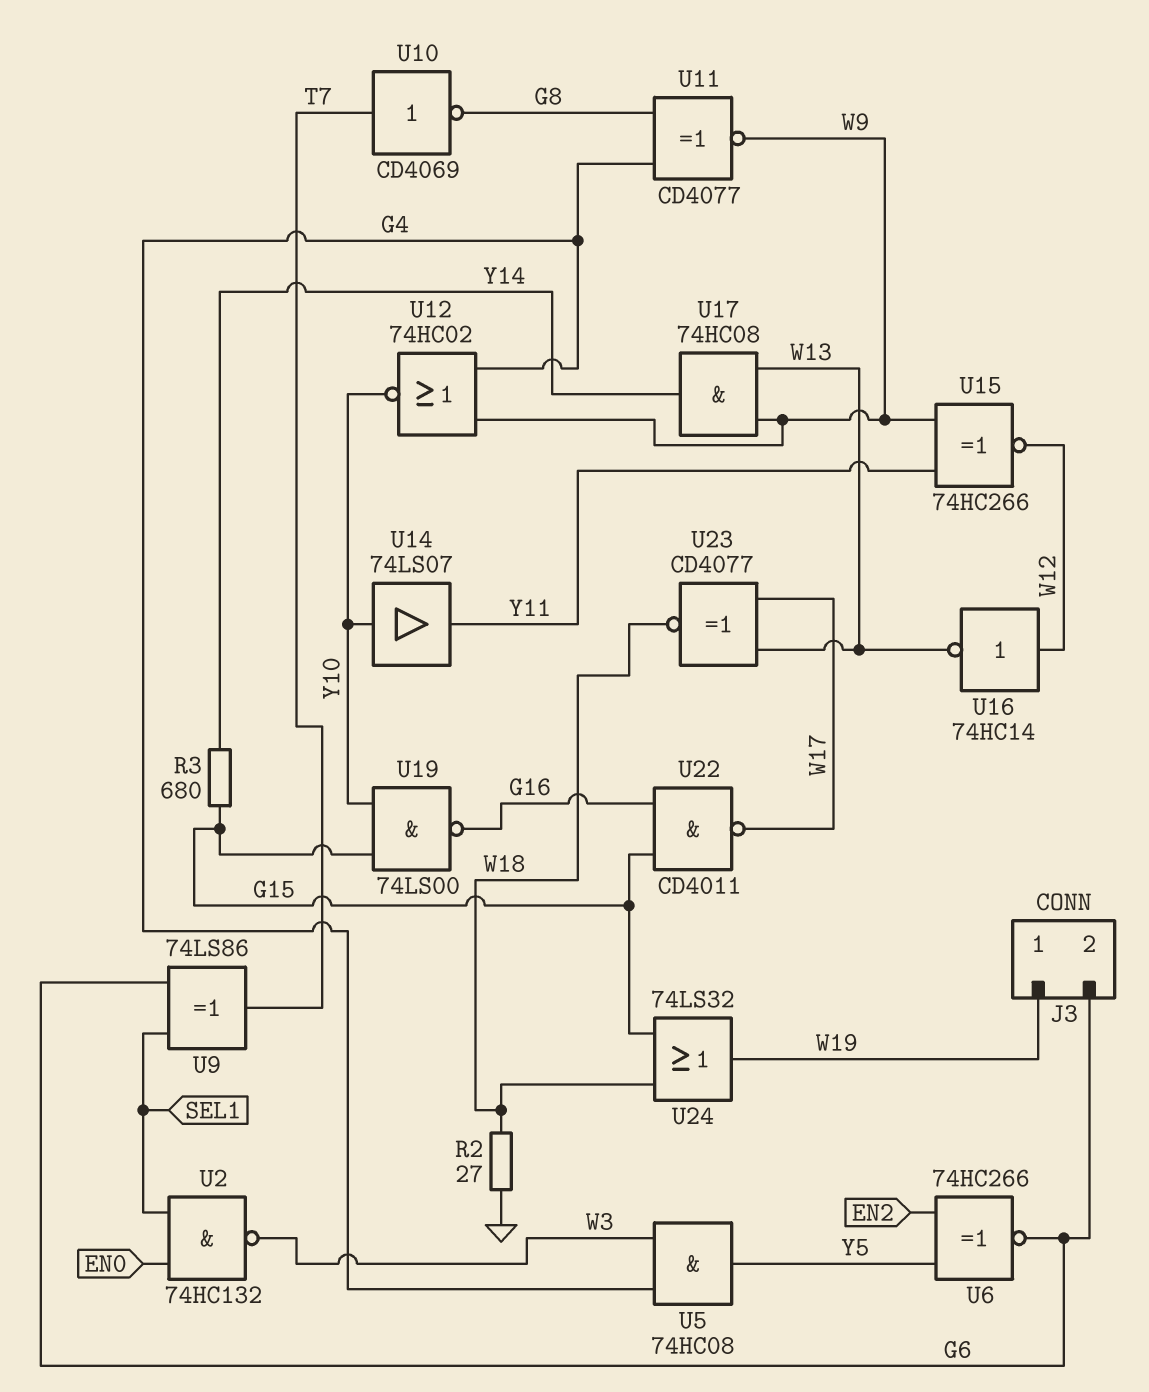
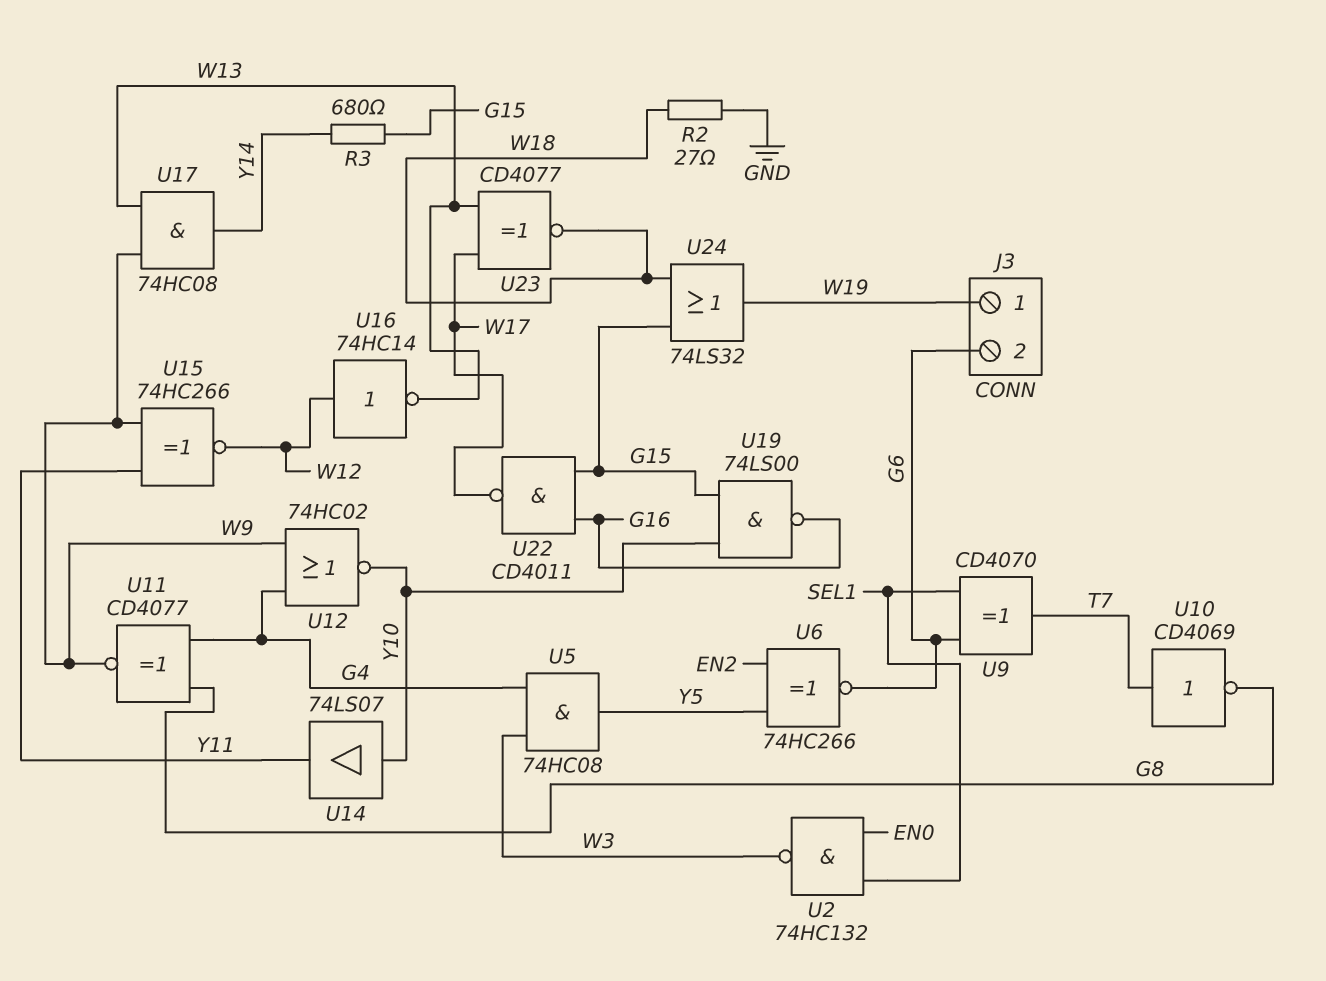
U9: XOR 74LS86 (in G6, in SEL1, out T7) -> XOR CD4070 (in G6, in SEL1, out T7)

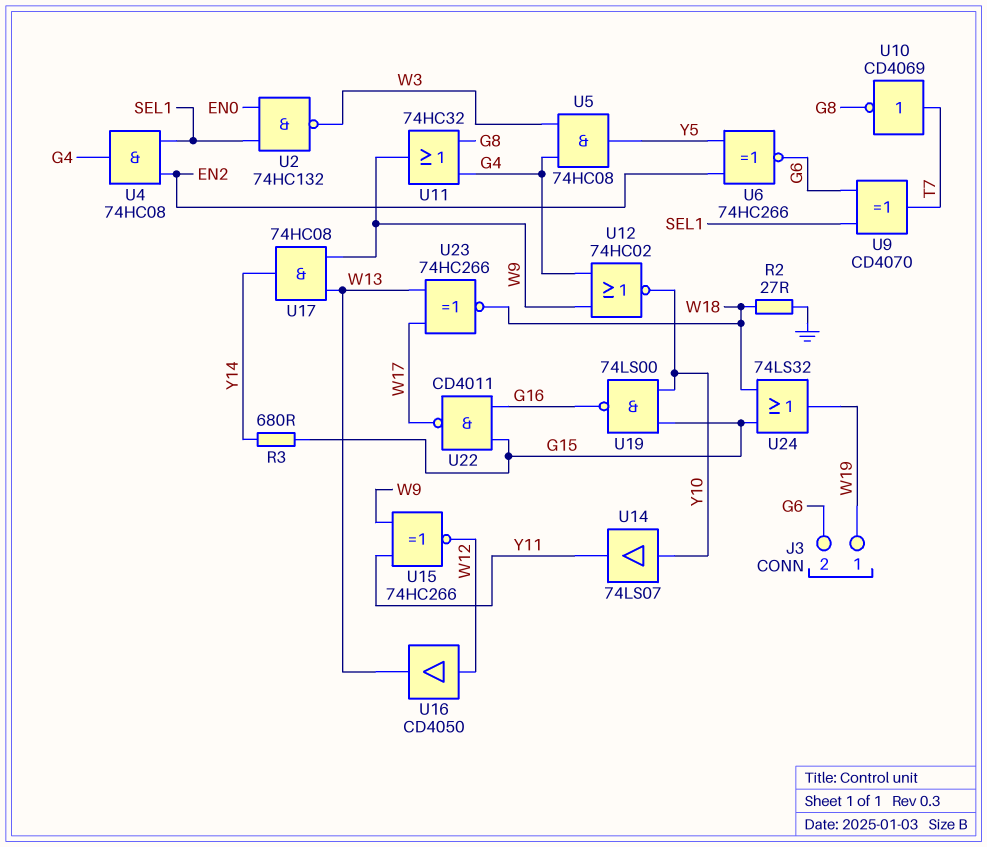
U4: none -> AND 74HC08 (in EN2, in SEL1, out G4)
U11: XNOR CD4077 (in G4, in G8, out W9) -> OR 74HC32 (in G4, in G8, out W9)
U16: NOT 74HC14 (in W12, out W13) -> buffer CD4050 (in W12, out W13)
U23: XNOR CD4077 (in W13, in W17, out W18) -> XNOR 74HC266 (in W13, in W17, out W18)

